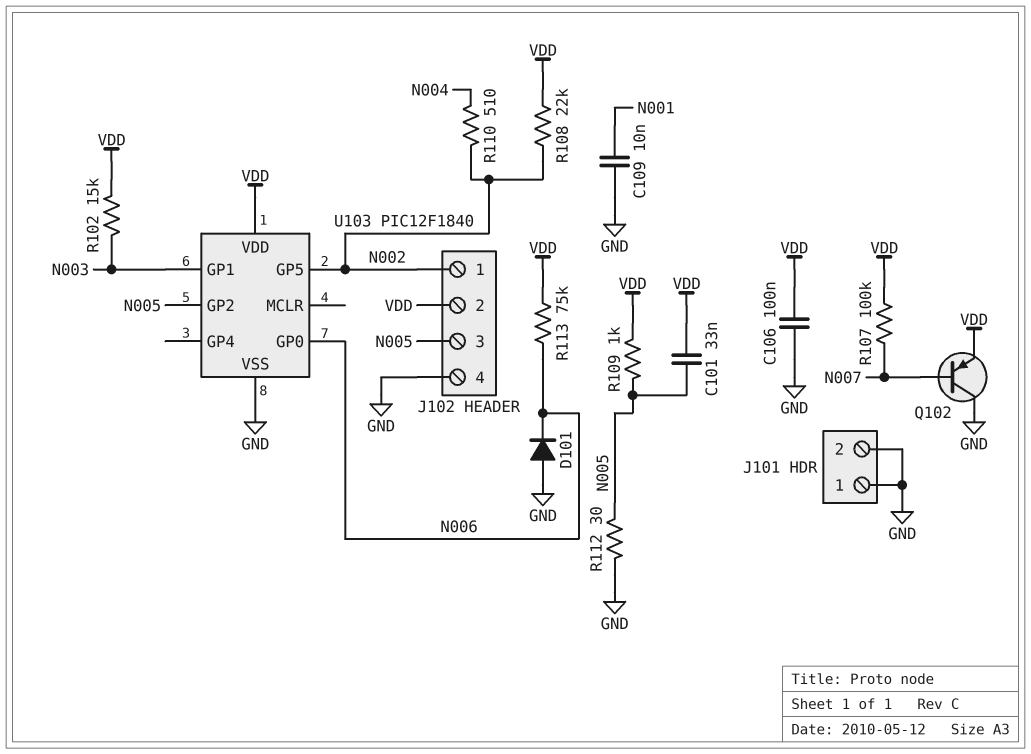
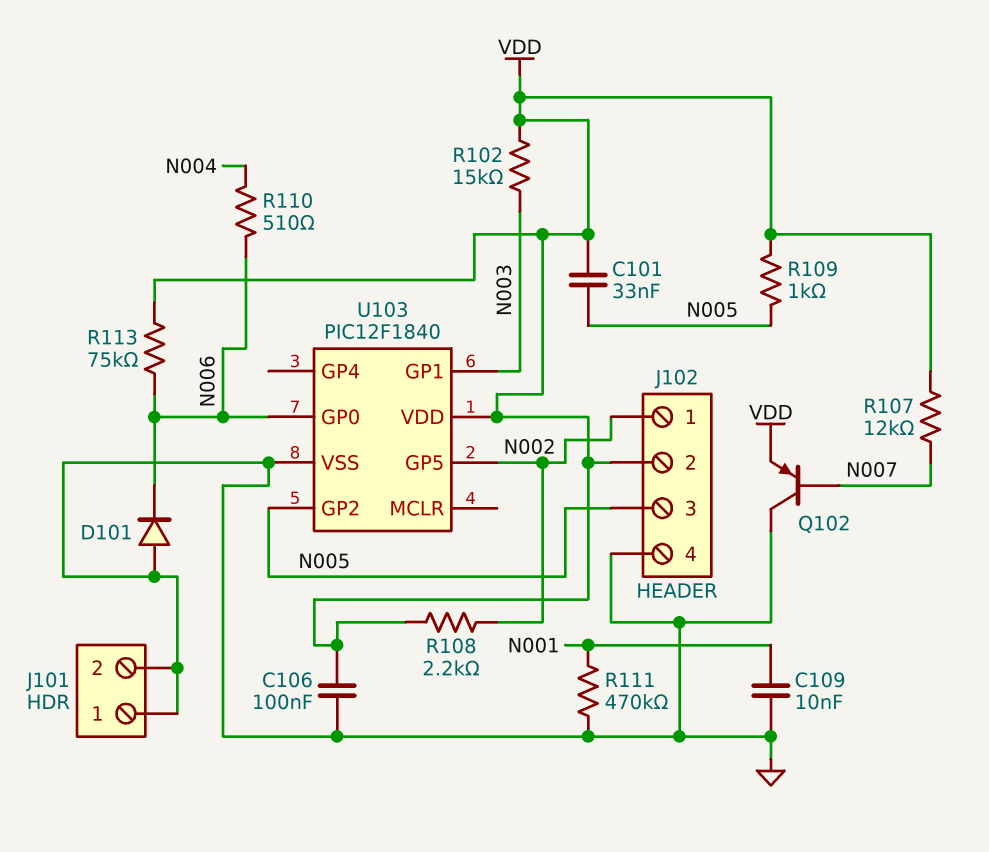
R107: 100k (N007, VDD) -> 12k (N007, VDD)
R108: 22k (N002, VDD) -> 2.2k (N002, VDD)
R110: 510 (N002, N004) -> 510 (N004, N006)
R111: none -> 470k (GND, N001)
R112: 30 (GND, N005) -> none

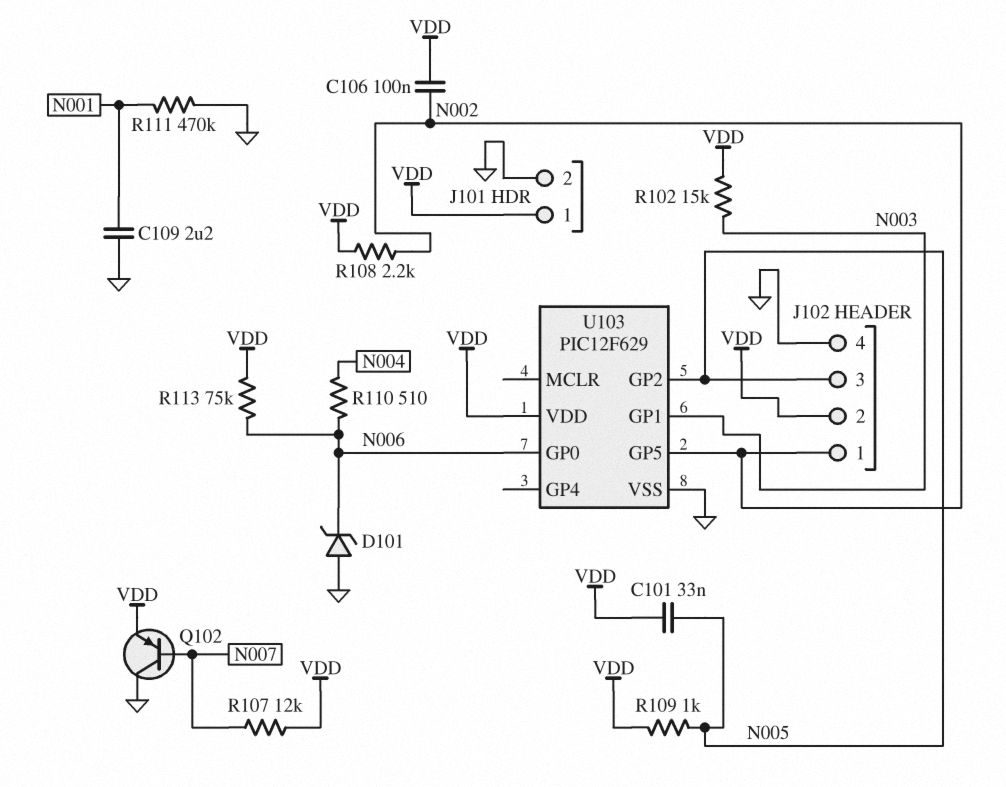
C106: 100nF (GND, VDD) -> 100nF (N002, VDD)
C109: 10nF (GND, N001) -> 2.2uF (GND, N001)
D101: diode (A GND, K N006) -> zener (A GND, K N006)
J101 pin 1: GND -> VDD
U103: PIC12F1840 -> PIC12F629

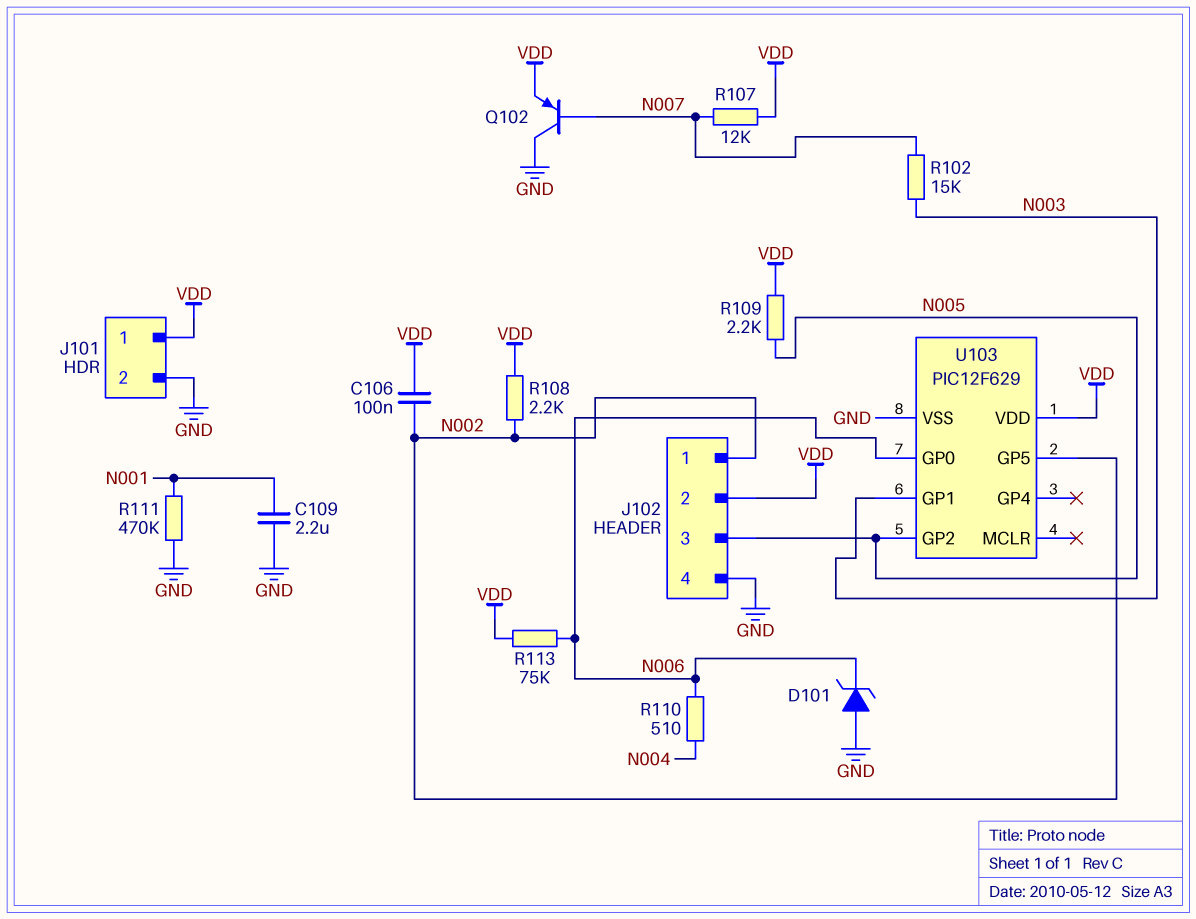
C101: 33nF (N005, VDD) -> none
R102: 15k (N003, VDD) -> 15k (N003, N007)
R109: 1k (N005, VDD) -> 2.2k (N005, VDD)

